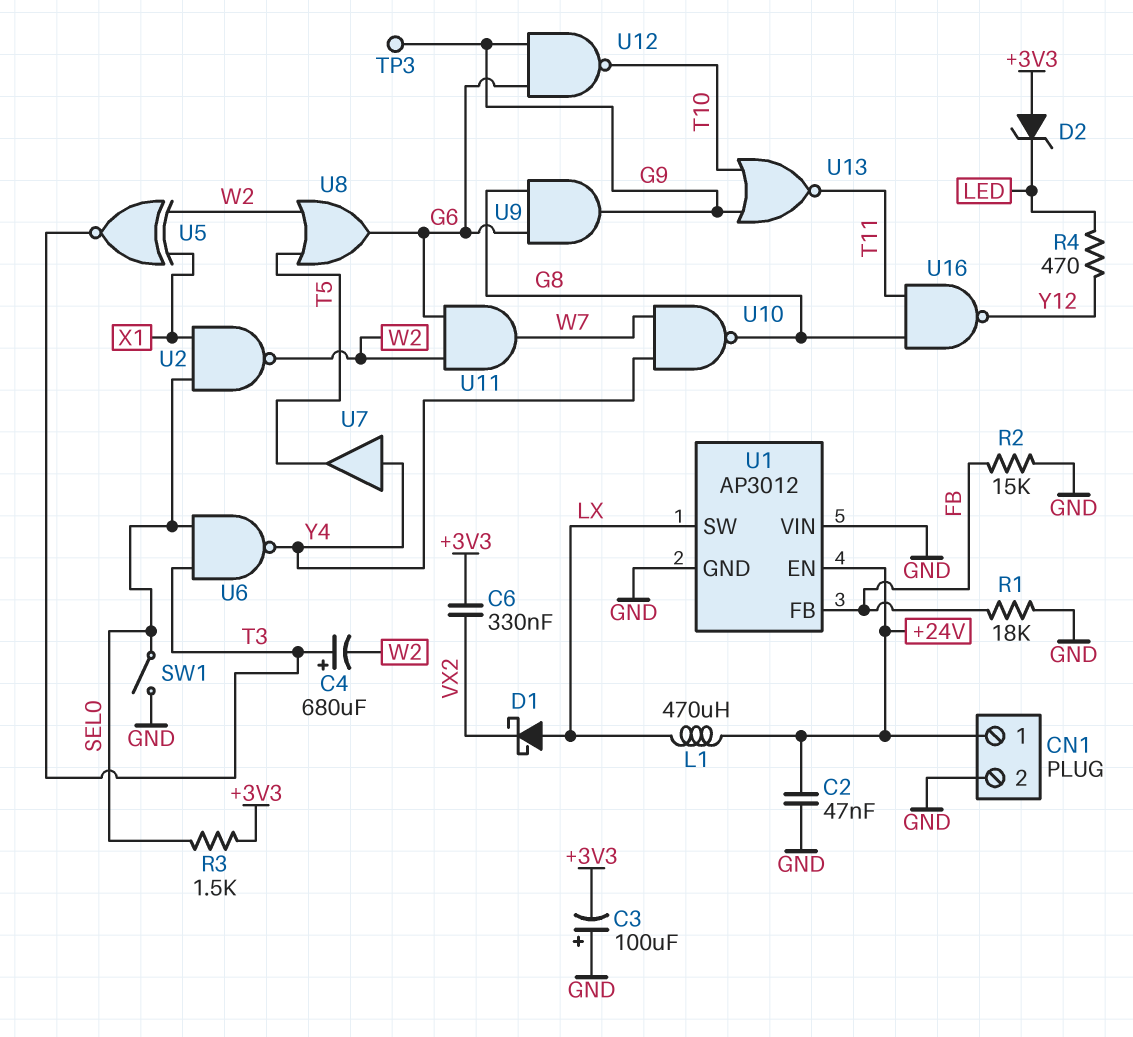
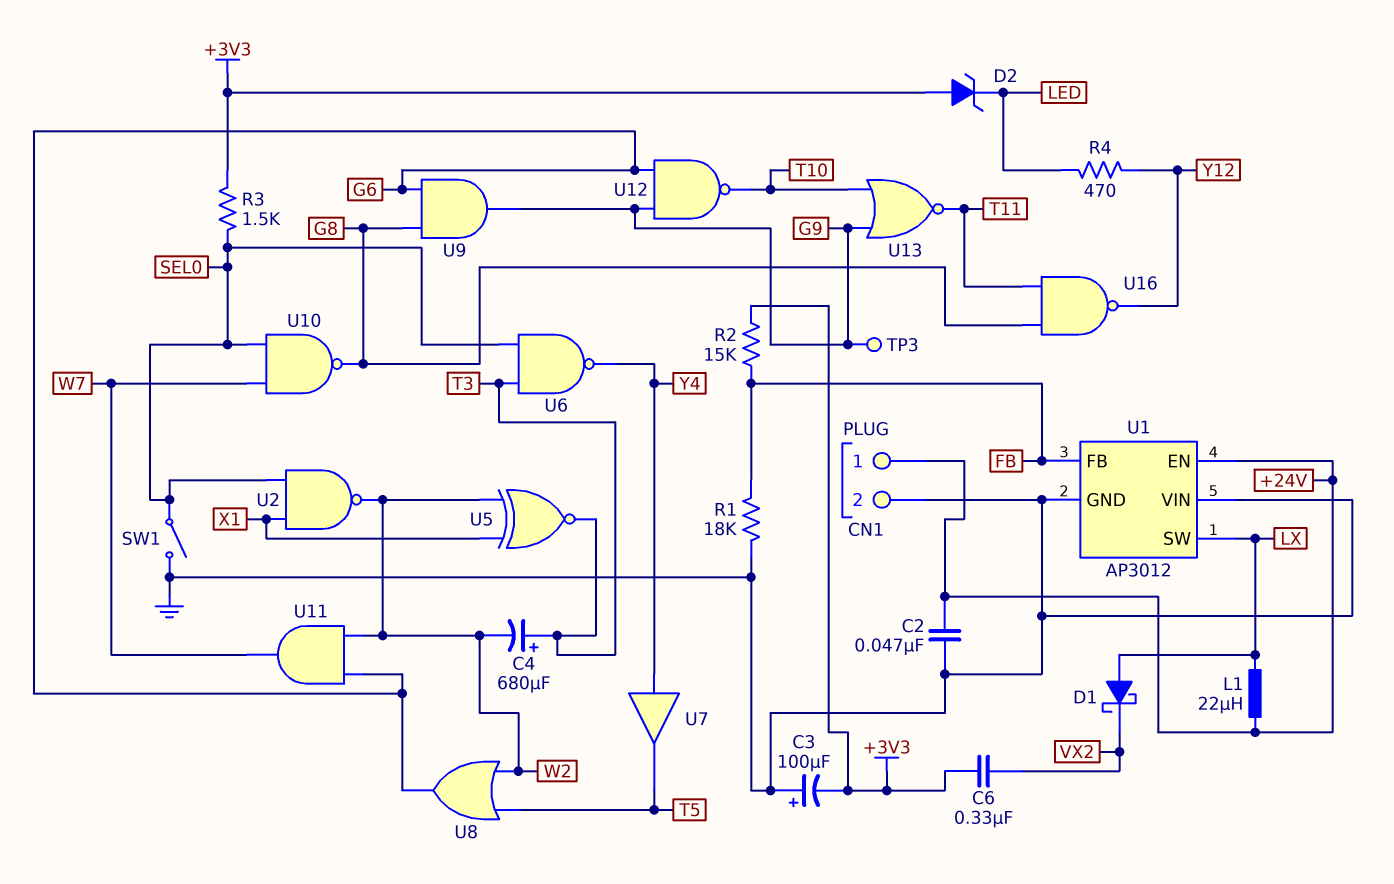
L1: 470uH (+24V, LX) -> 22uH (+24V, LX)
R2: 15k (FB, GND) -> 15k (+3V3, FB)
U10: NAND (in W7, in Y4, out G8) -> NAND (in SEL0, in W7, out G8)

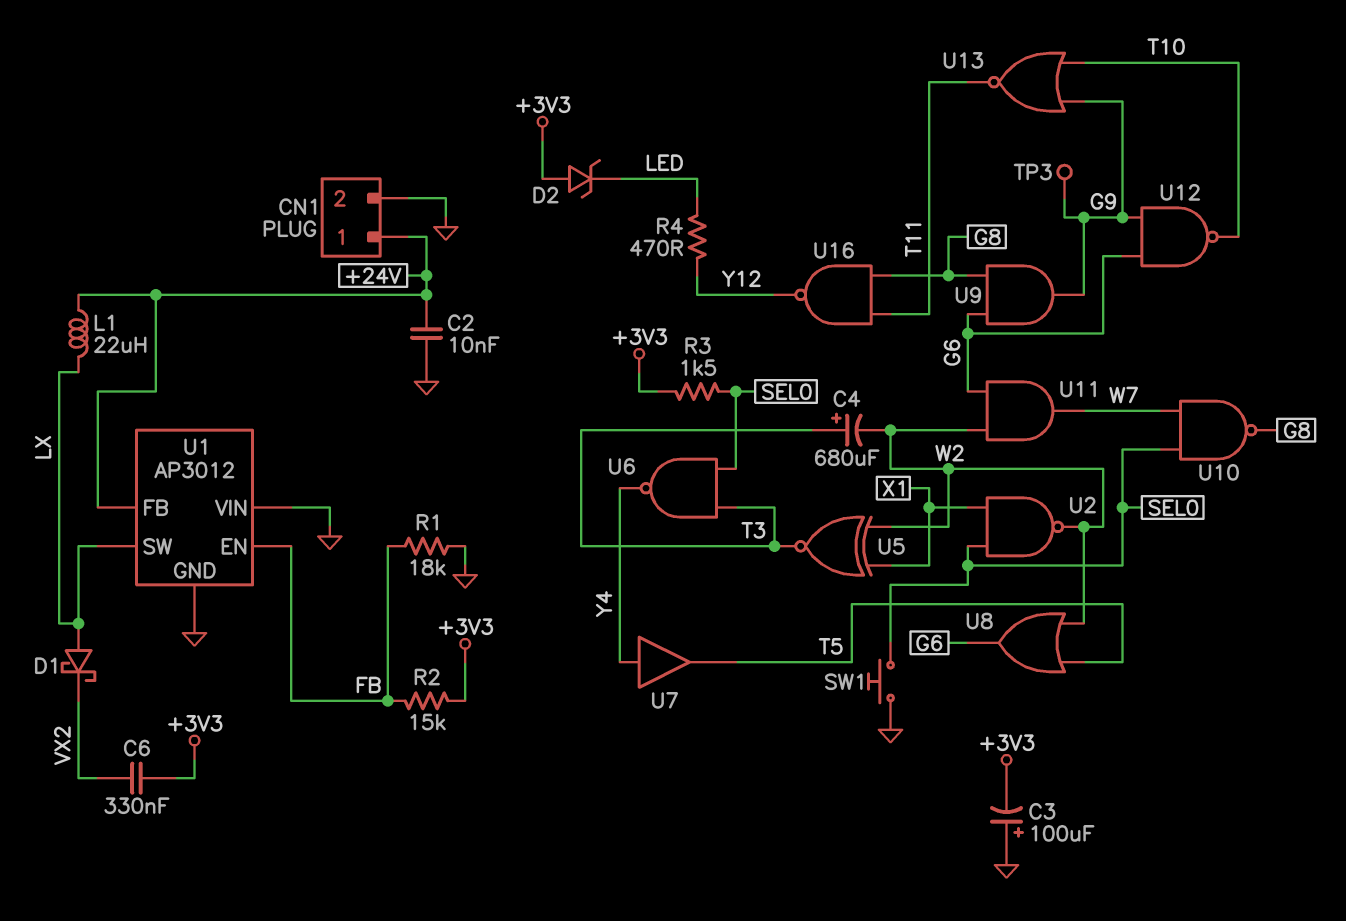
C2: 47nF (+24V, GND) -> 10nF (+24V, GND)
SW1: switch (GND, SEL0) -> button (GND, SEL0)
U1 pin EN: +24V -> FB
U1 pin FB: FB -> +24V

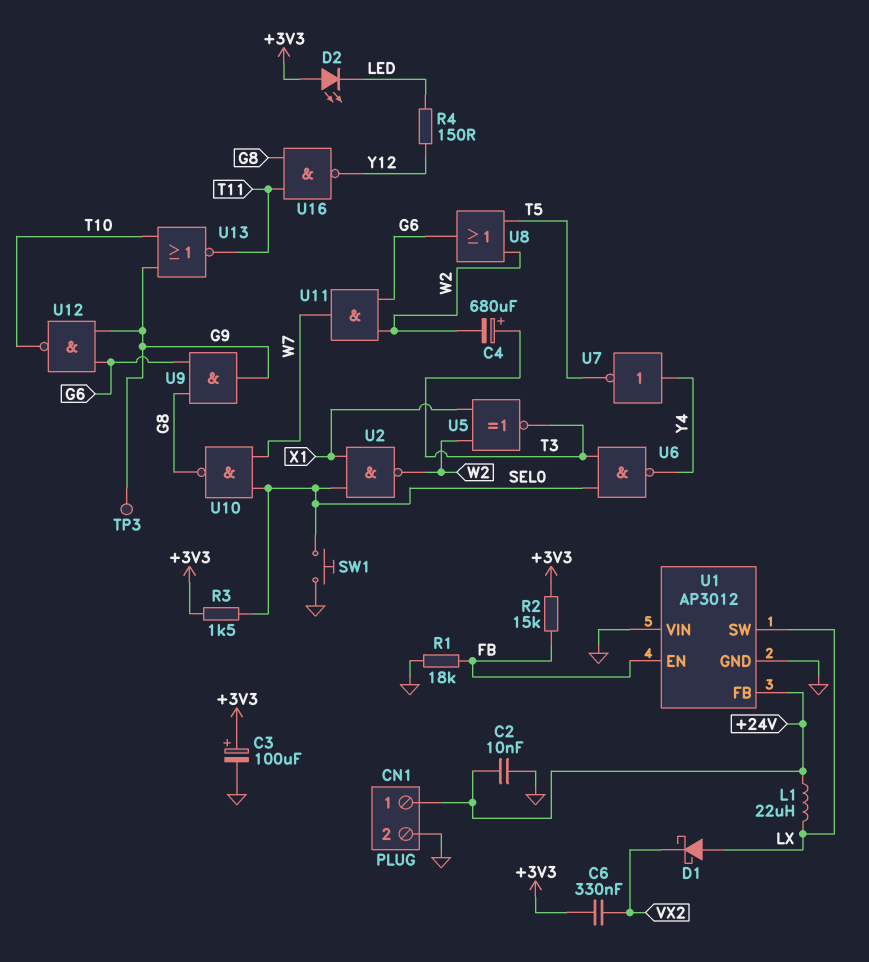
C3: 100uF (plus GND, minus +3V3) -> 100uF (plus +3V3, minus GND)
D2: zener (A +3V3, K LED) -> LED (A +3V3, K LED)
R4: 470 (LED, Y12) -> 150 (LED, Y12)
U7: buffer (in Y4, out T5) -> NOT (in Y4, out T5)

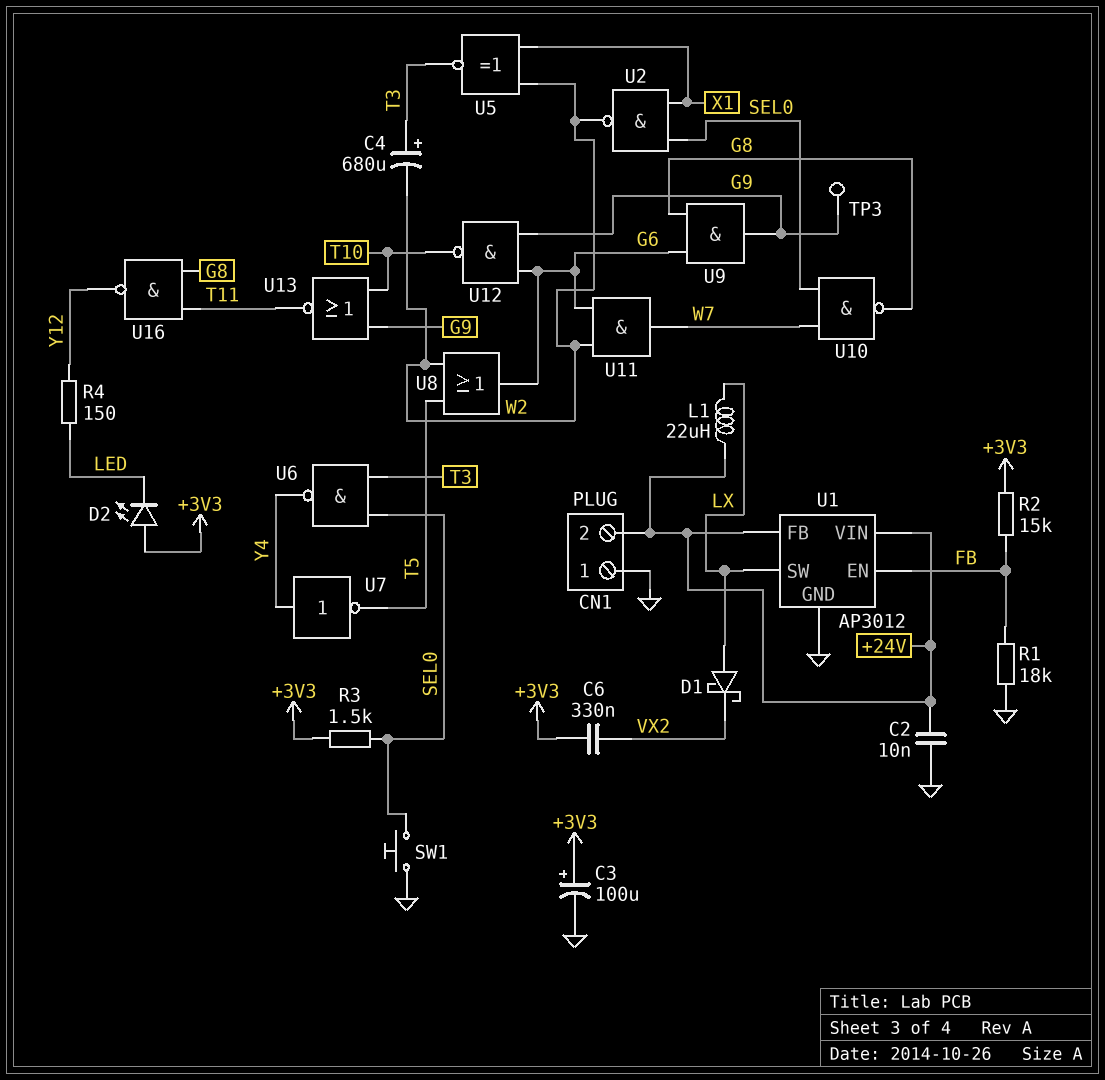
CN1 pin 1: +24V -> GND
CN1 pin 2: GND -> +24V
U1 pin VIN: GND -> +24V

